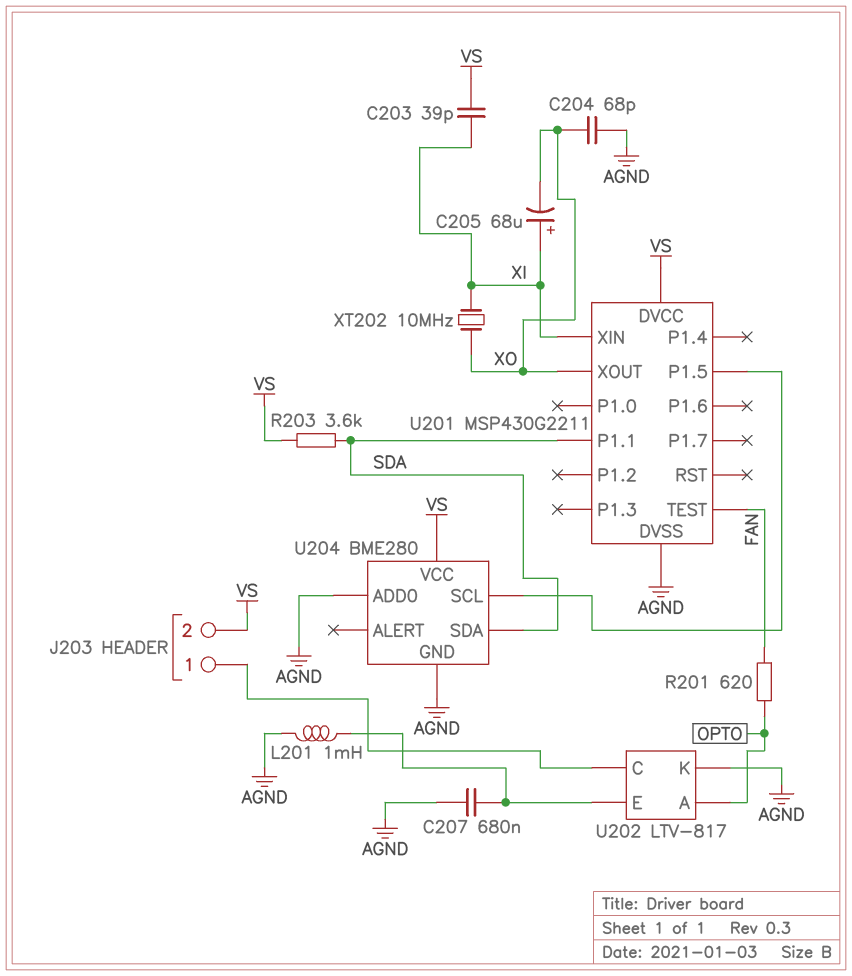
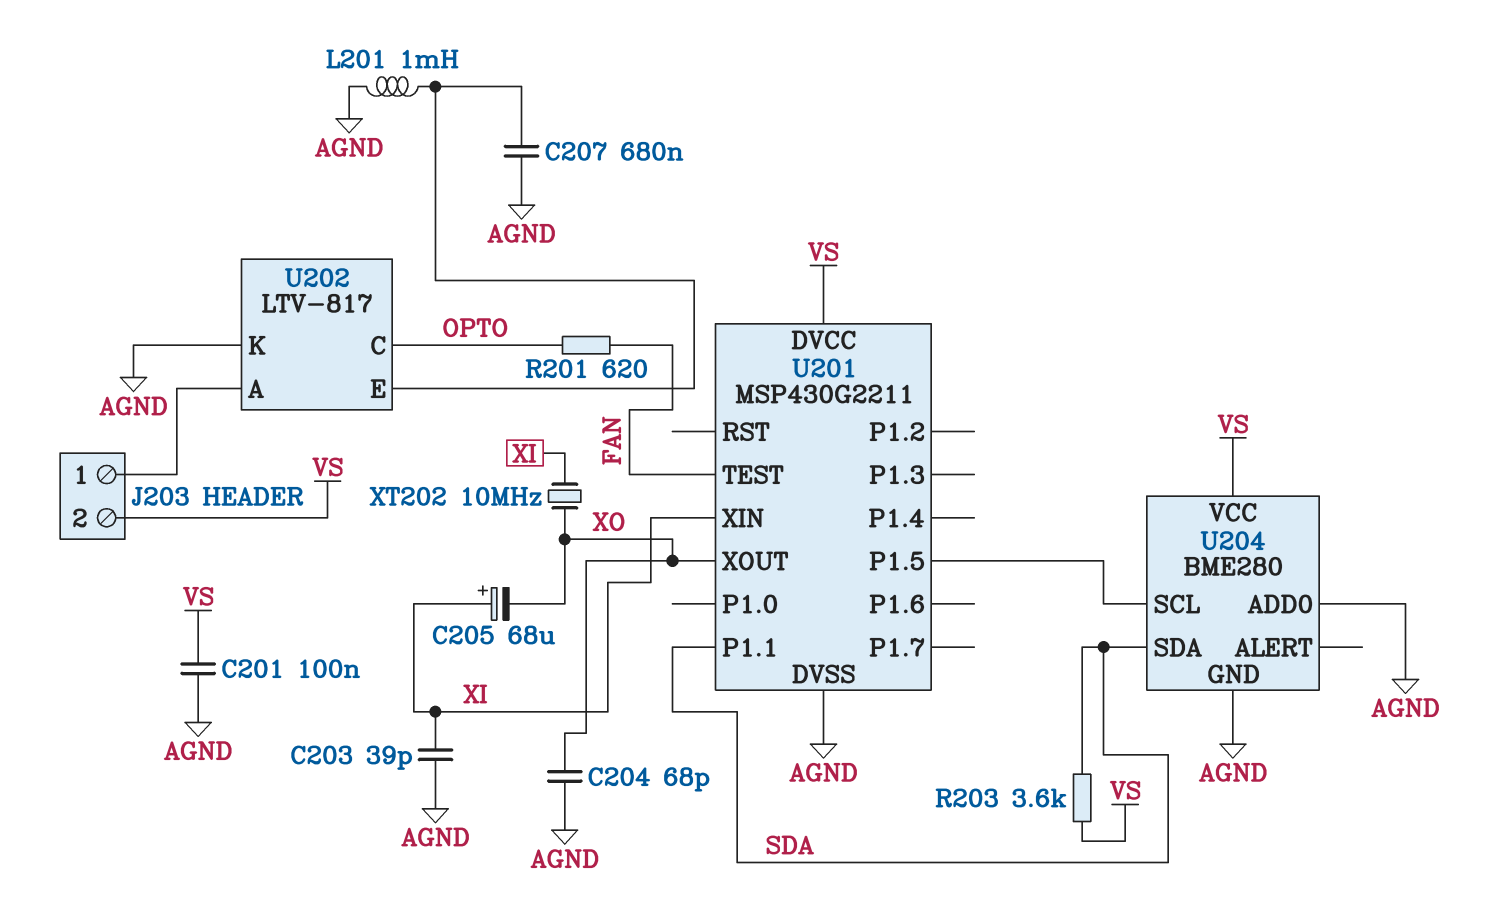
C201: none -> 100nF (AGND, VS)
C203: 39pF (VS, XI) -> 39pF (AGND, XI)
U202 pin A: OPTO -> J203/1
U202 pin C: J203/1 -> OPTO

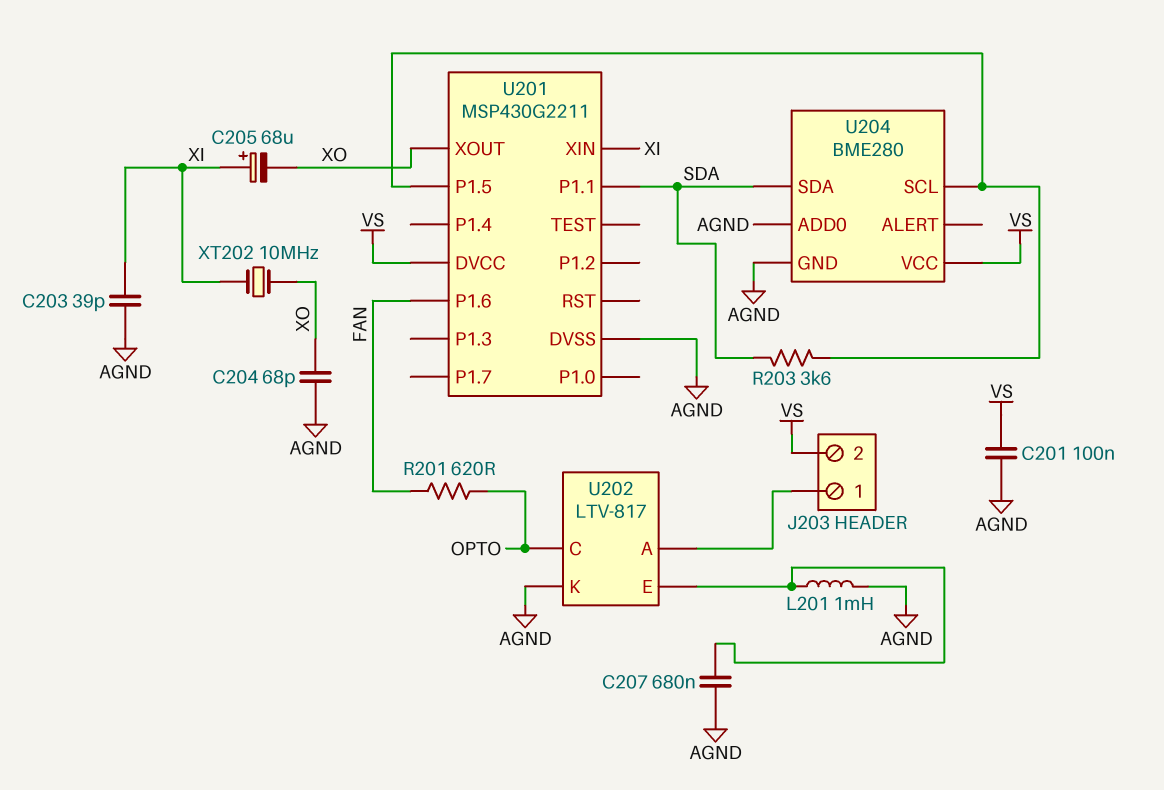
R203: 3.6k (SDA, VS) -> 3.6k (SDA, U201/P1.5)
U201 pin P1.6: none -> FAN
U201 pin TEST: FAN -> none

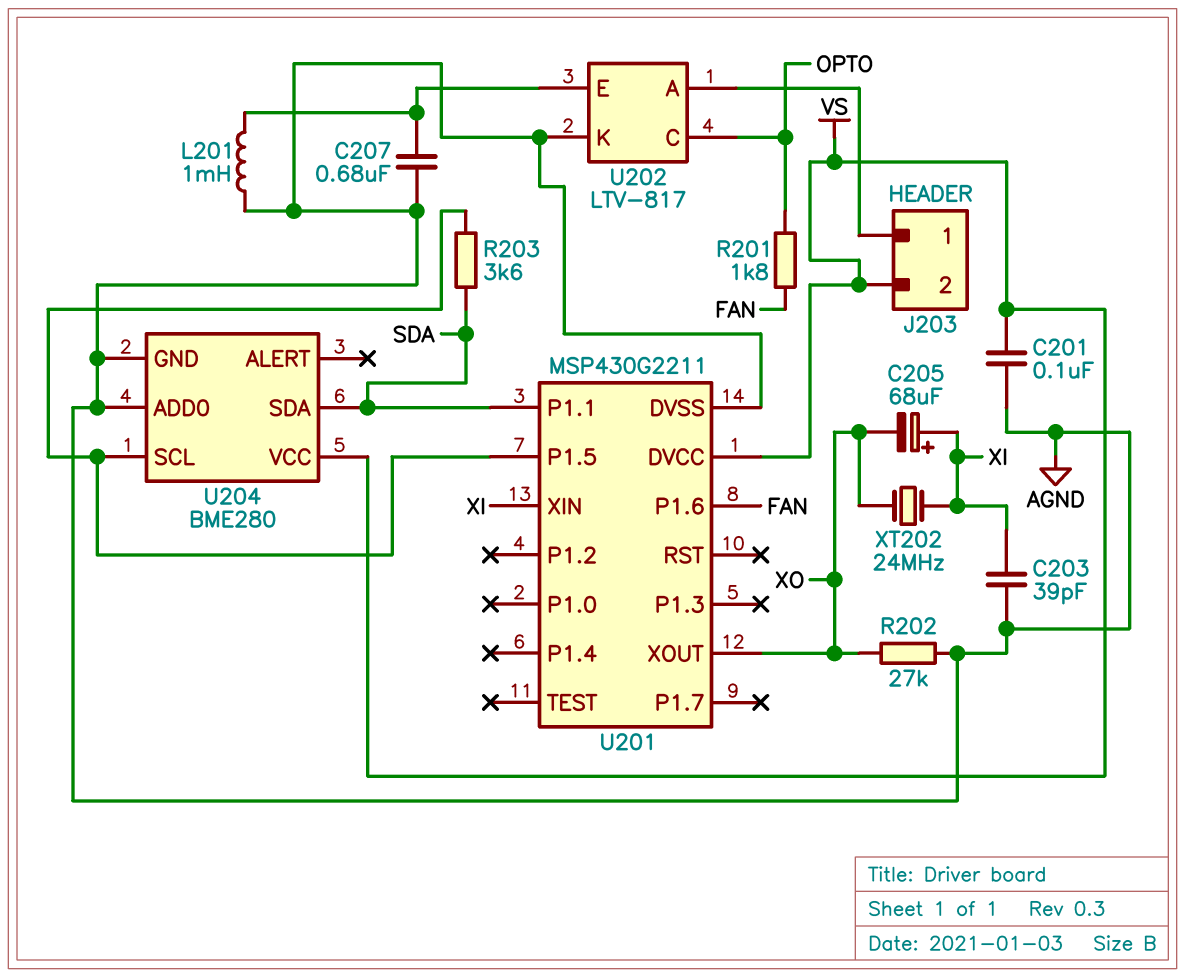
C204: 68pF (AGND, XO) -> none
R201: 620 (FAN, OPTO) -> 1.8k (FAN, OPTO)
R202: none -> 27k (AGND, XO)
XT202: 10MHz (XI, XO) -> 24MHz (XI, XO)

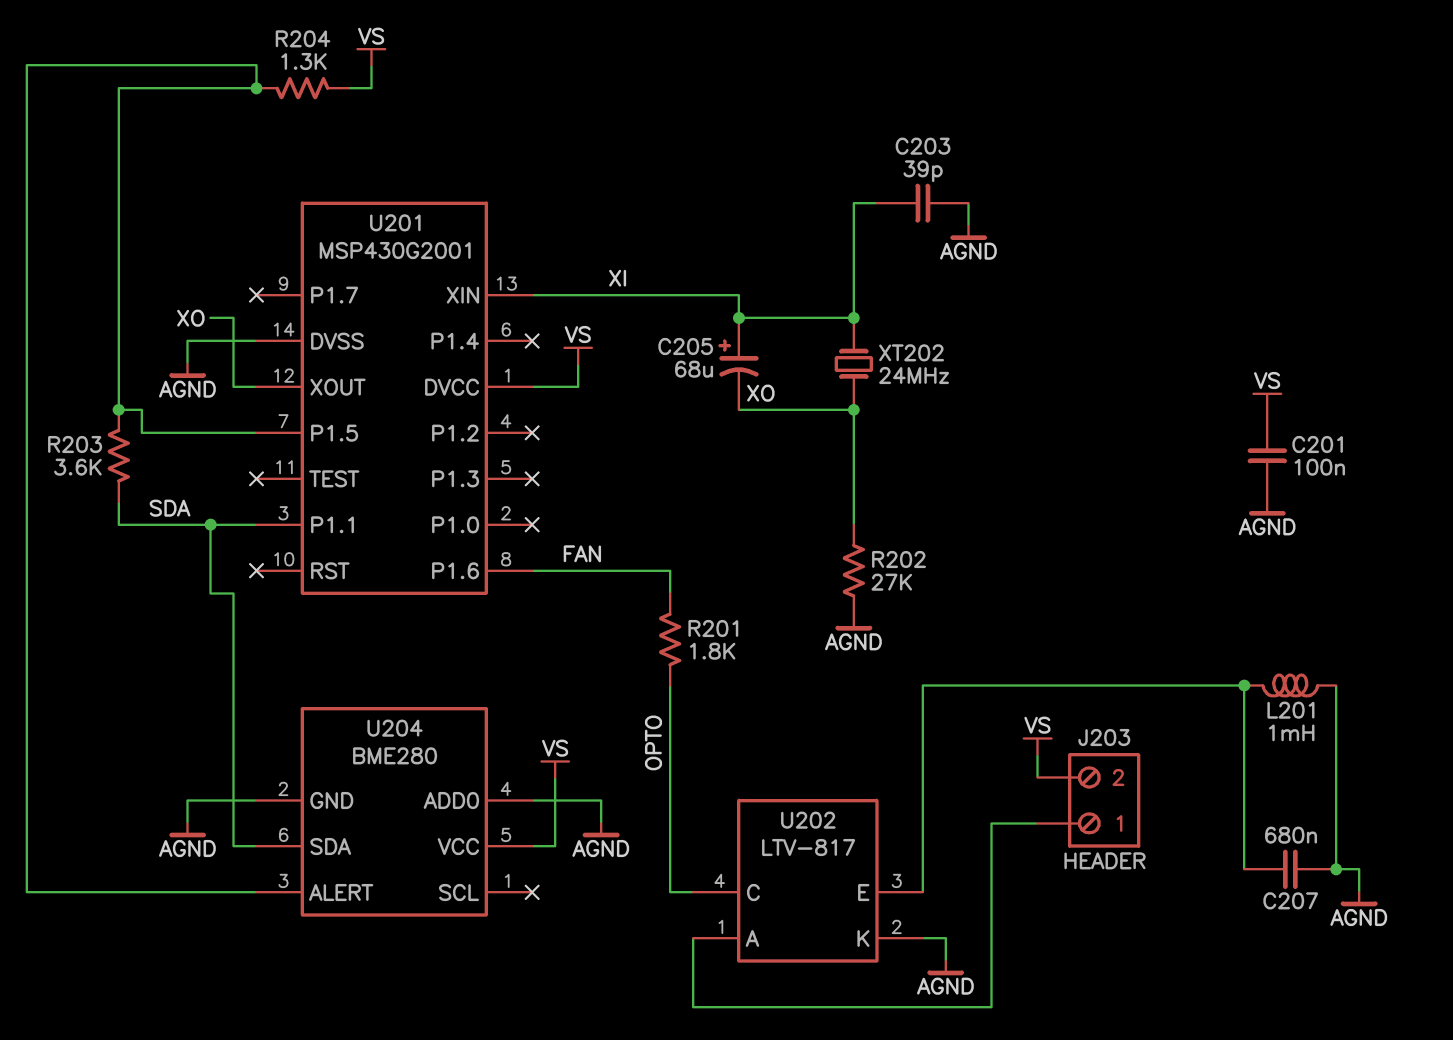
R204: none -> 1.3k (U201/P1.5, VS)
U201: MSP430G2211 -> MSP430G2001
U204 pin ALERT: none -> U201/P1.5
U204 pin SCL: U201/P1.5 -> none

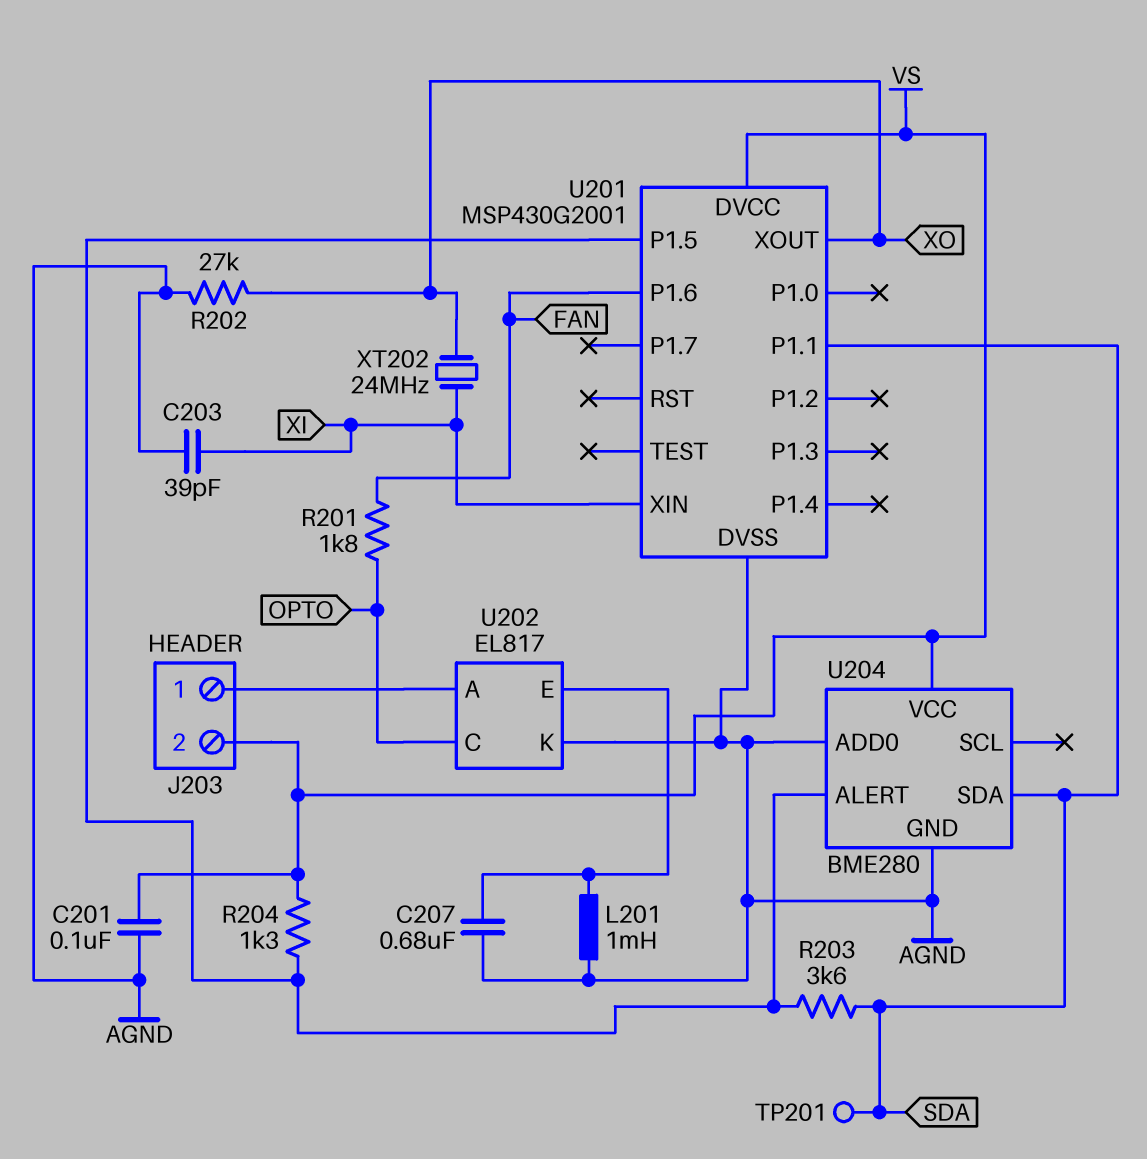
C205: 68uF (plus XI, minus XO) -> none
TP201: none -> test point (SDA)
U202: LTV-817 -> EL817

